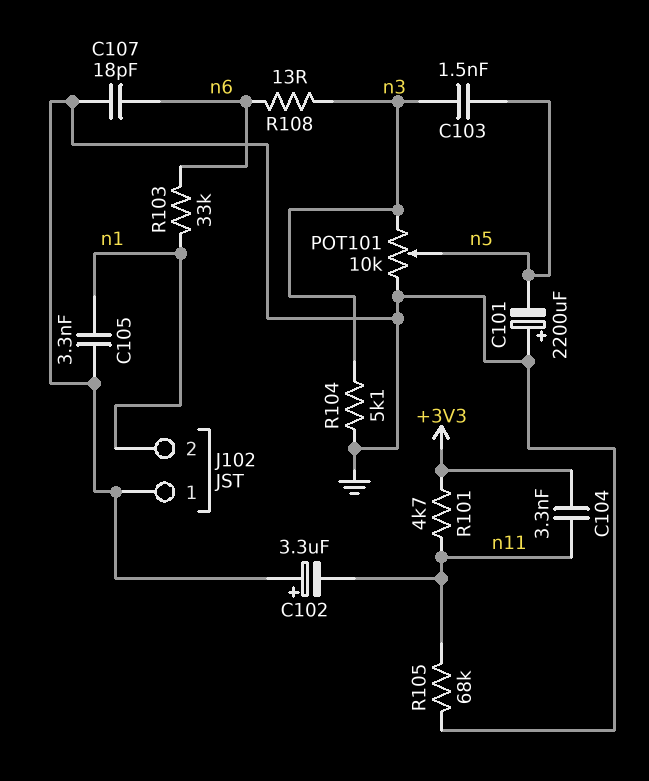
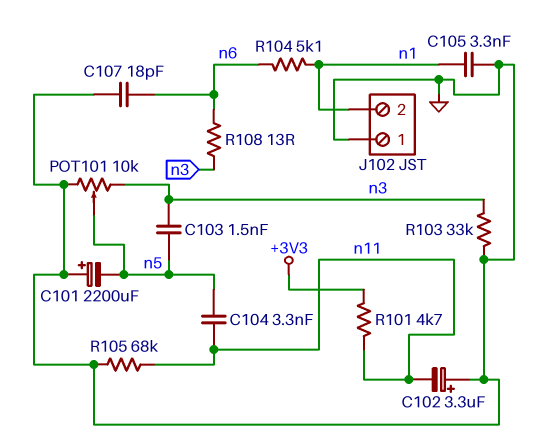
C104: 3.3nF (+3V3, n11) -> 3.3nF (n5, n11)
R103: 33k (n1, n6) -> 33k (GND, n3)
R104: 5.1k (GND, n3) -> 5.1k (n1, n6)

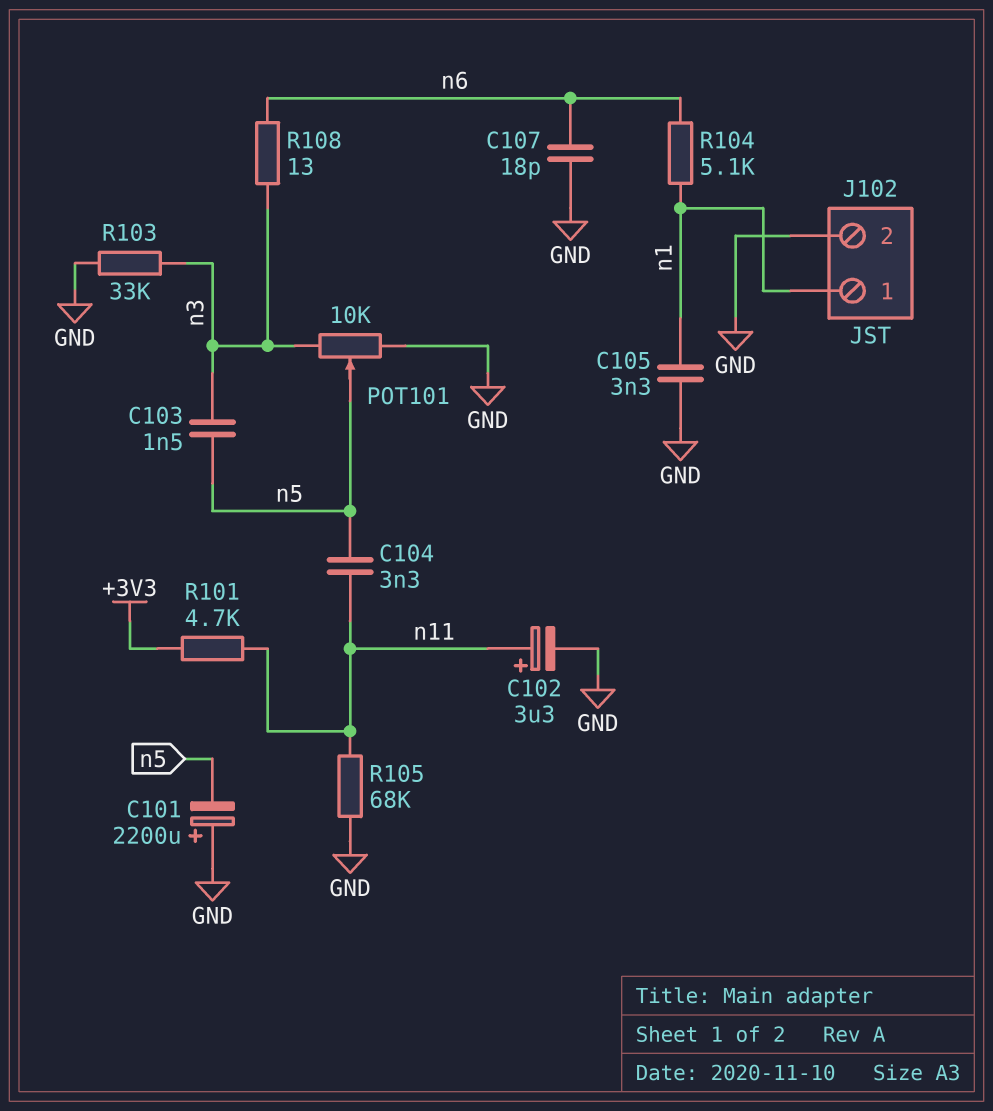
C102: 3.3uF (plus GND, minus n11) -> 3.3uF (plus n11, minus GND)
J102 pin 1: GND -> n1
J102 pin 2: n1 -> GND

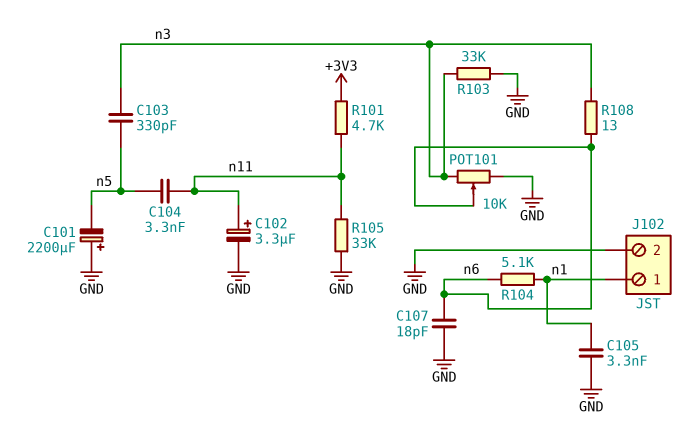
C103: 1.5nF (n3, n5) -> 330pF (n3, n5)
POT101: 10k (GND, n3, wiper n5) -> 10k (GND, n3, wiper n6)
R105: 68k (GND, n11) -> 33k (GND, n11)

